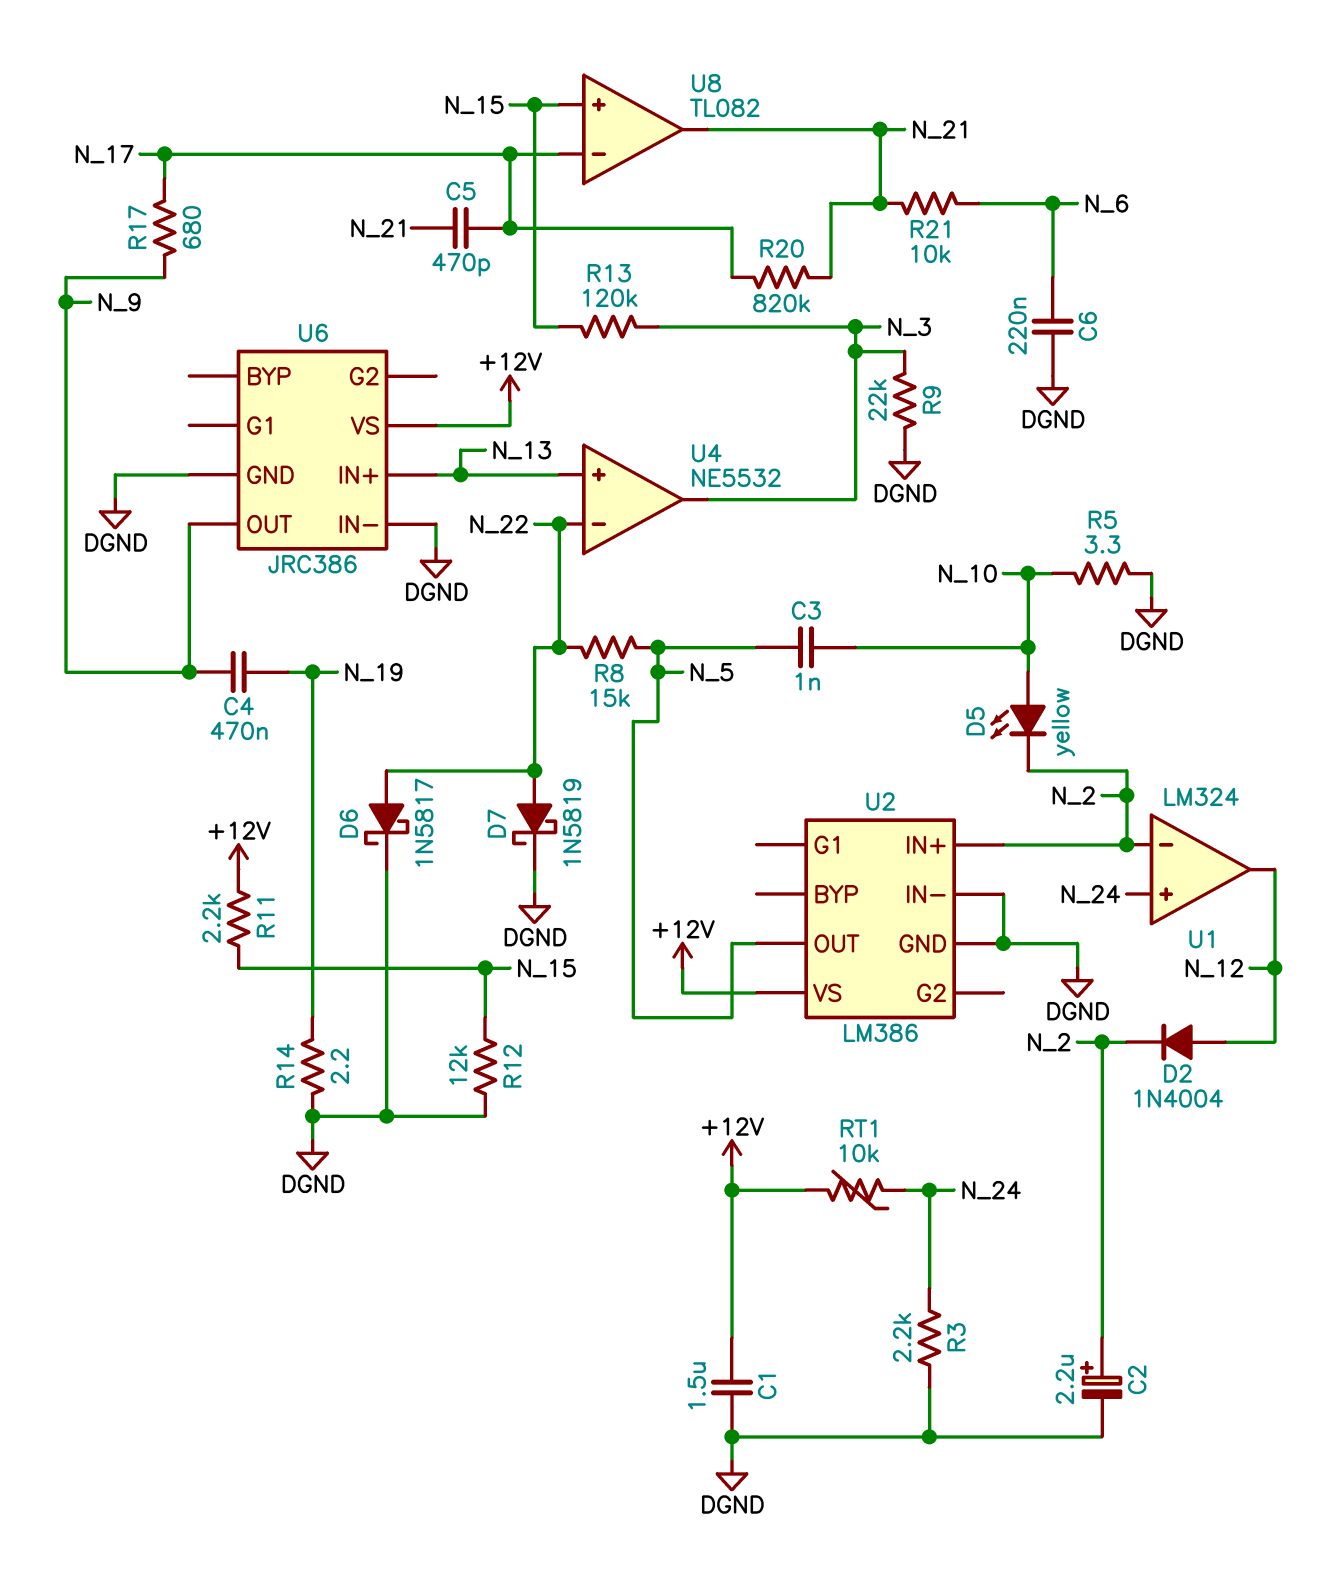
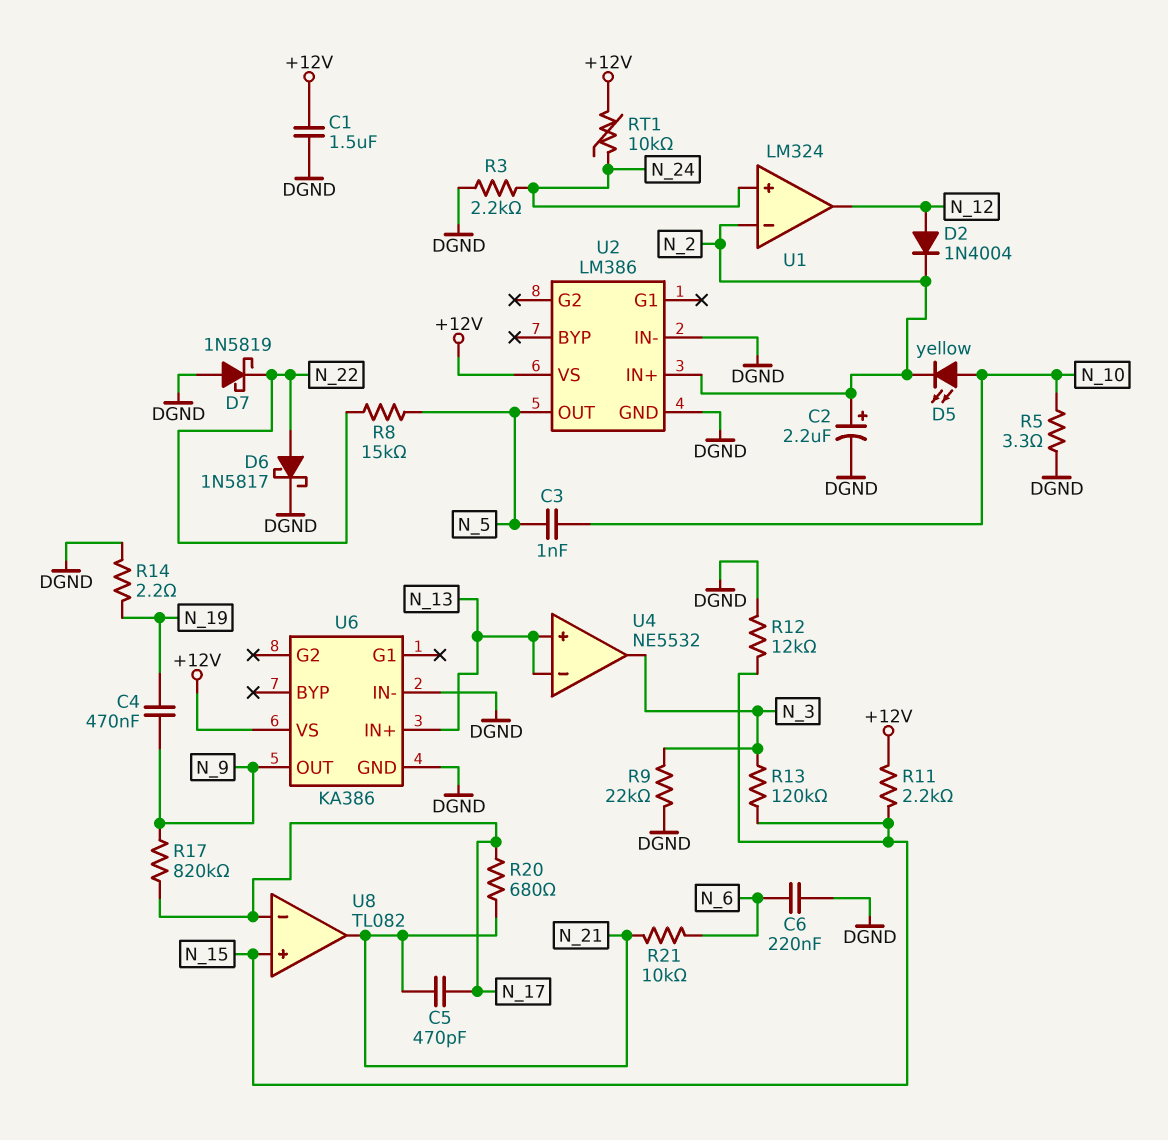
D7: schottky 1N5819 (A N_22, K DGND) -> schottky 1N5819 (A DGND, K N_22)
R17: 680 (N_9, N_17) -> 820k (N_9, N_17)
R20: 820k (N_17, N_21) -> 680 (N_17, N_21)
U4 pin in-: N_22 -> N_13
U6: JRC386 -> KA386

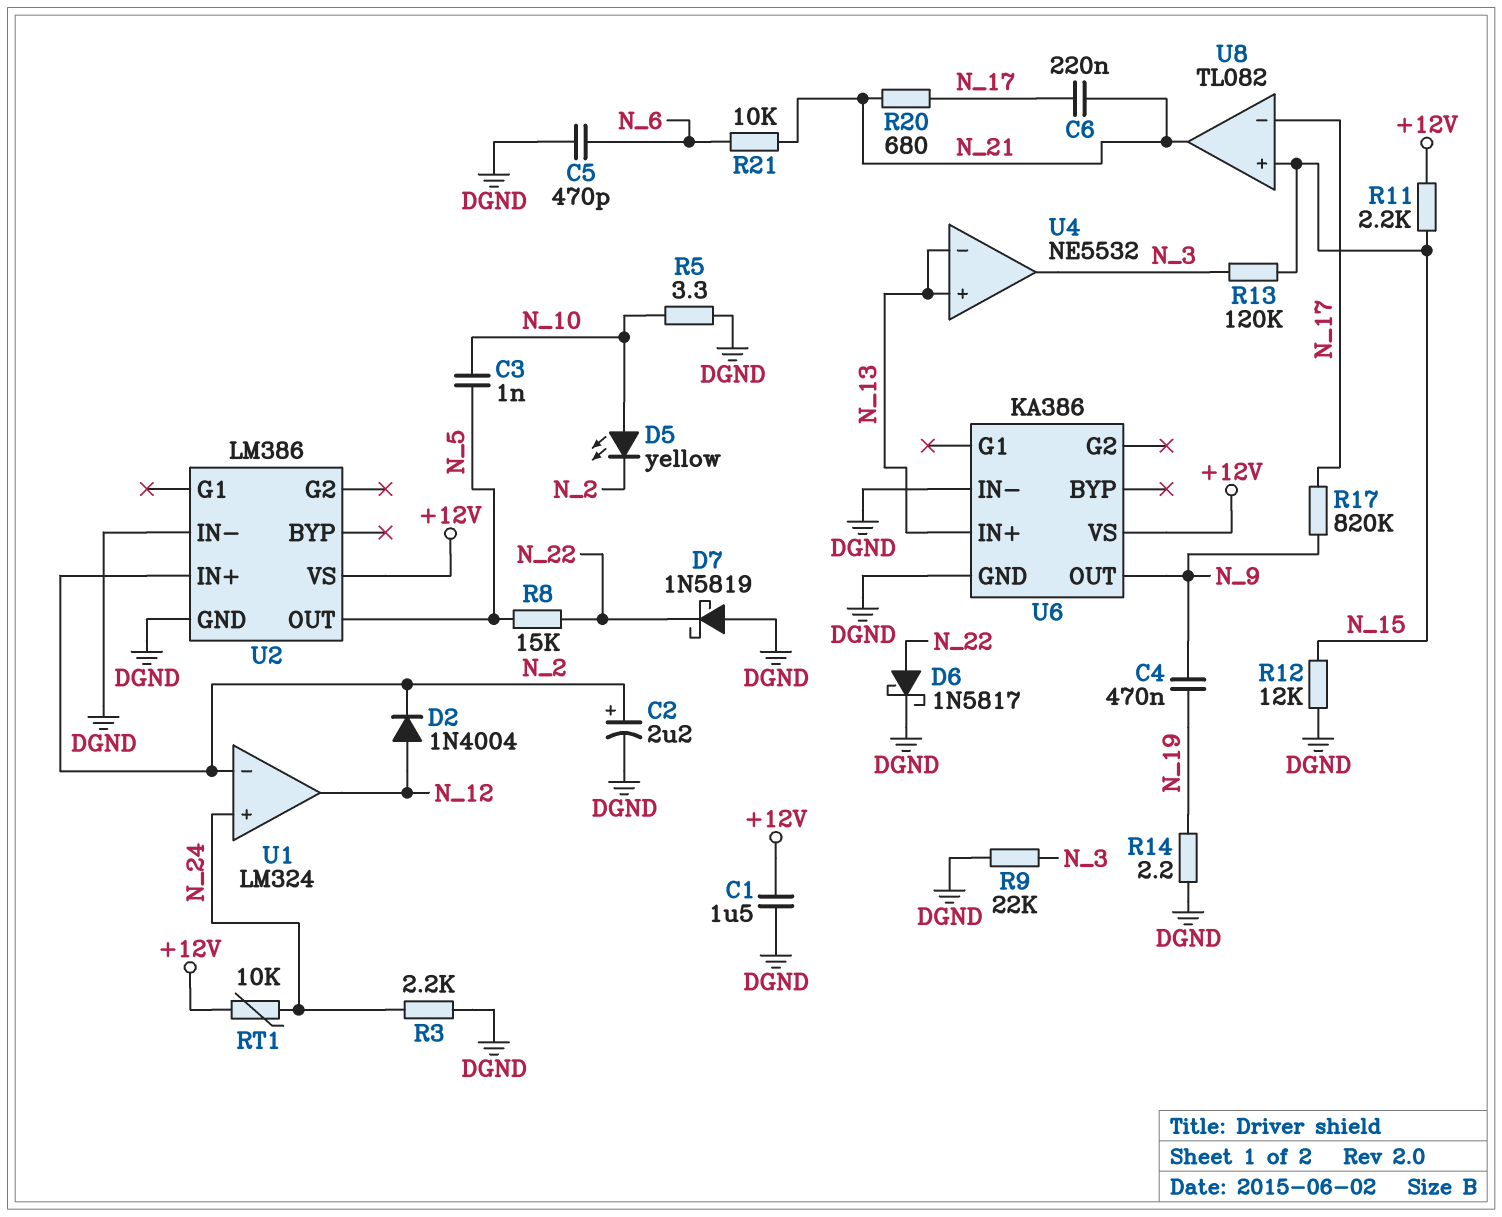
C5: 470pF (N_17, N_21) -> 470pF (DGND, N_6)
C6: 220nF (DGND, N_6) -> 220nF (N_17, N_21)

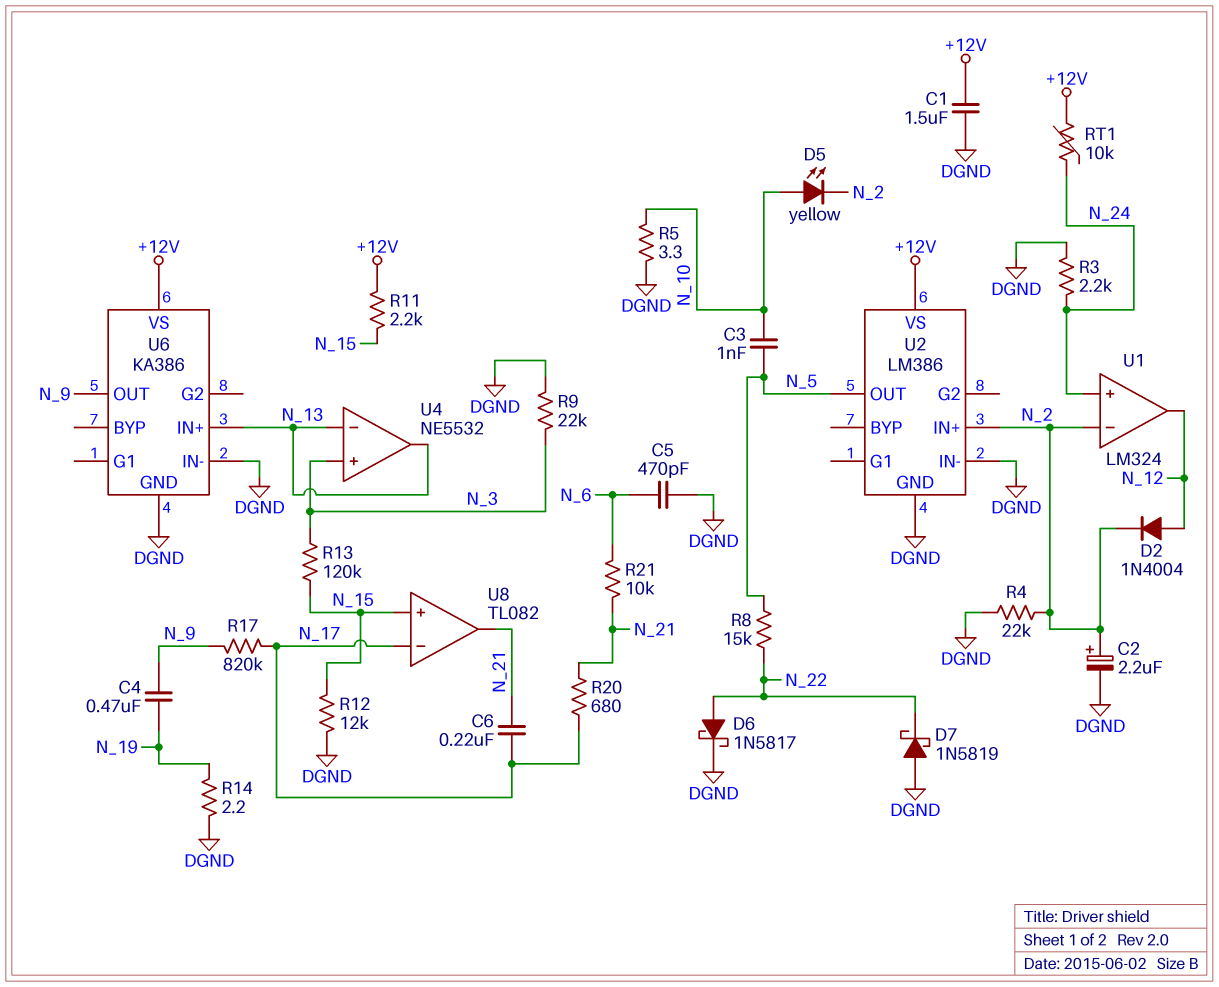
R4: none -> 22k (DGND, N_2)
U4 pin in+: N_13 -> N_3
U4 pin out: N_3 -> N_13

